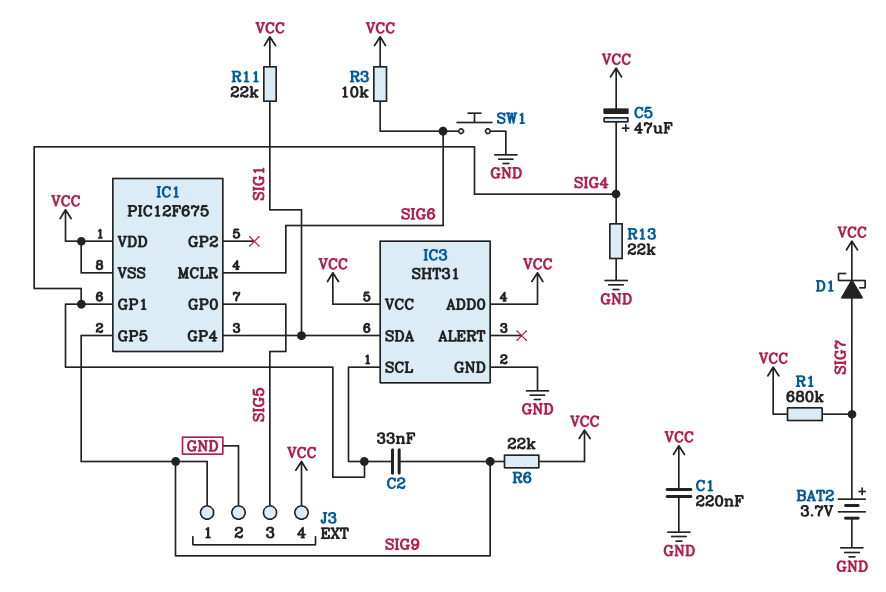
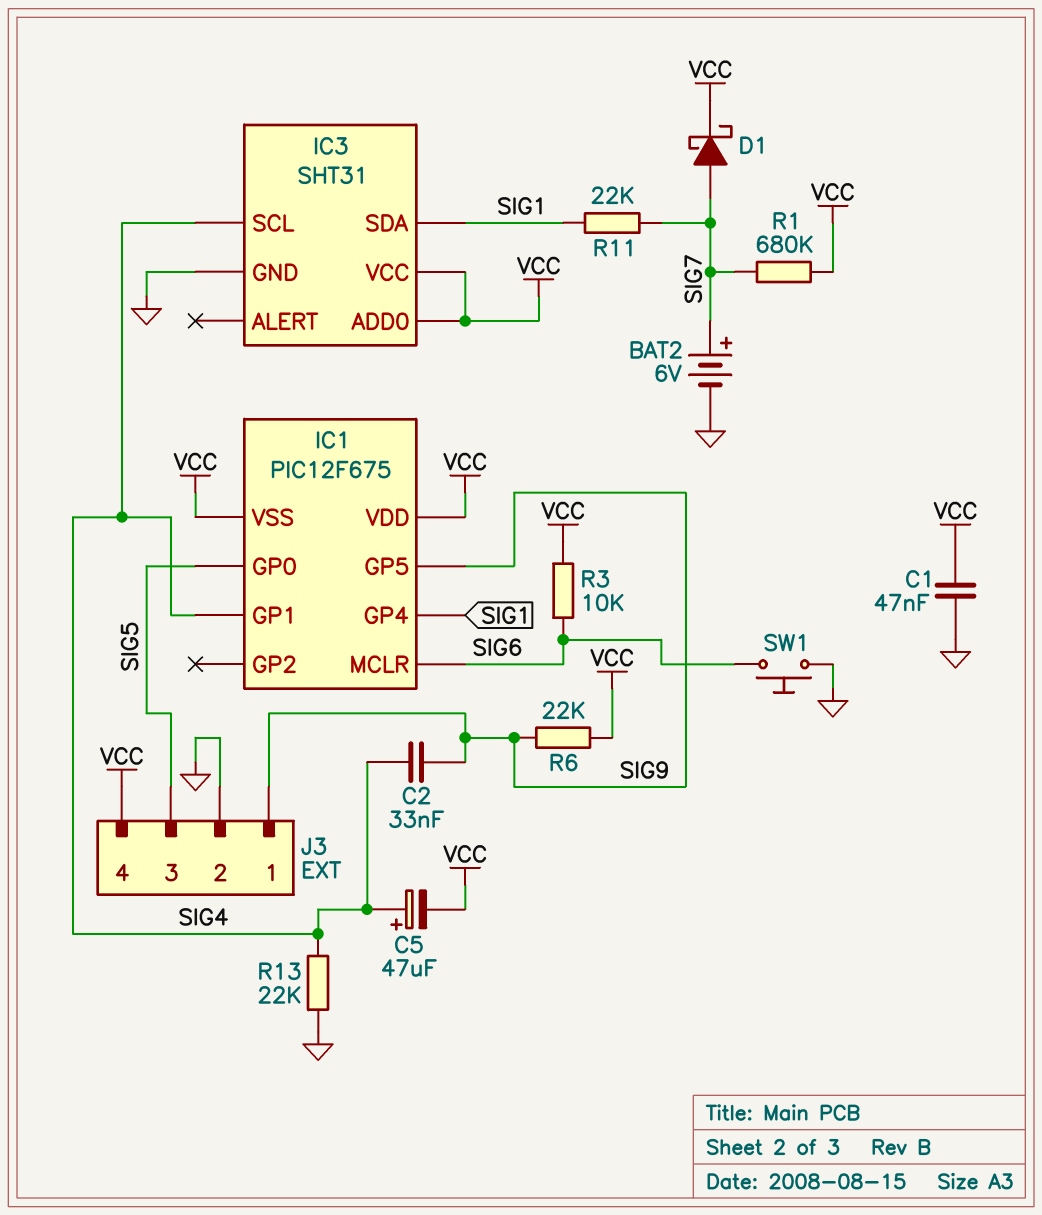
BAT2: 3.7V (plus SIG7, minus GND) -> 6V (plus SIG7, minus GND)
C1: 220nF (GND, VCC) -> 47nF (GND, VCC)
R11: 22k (SIG1, VCC) -> 22k (SIG1, SIG7)

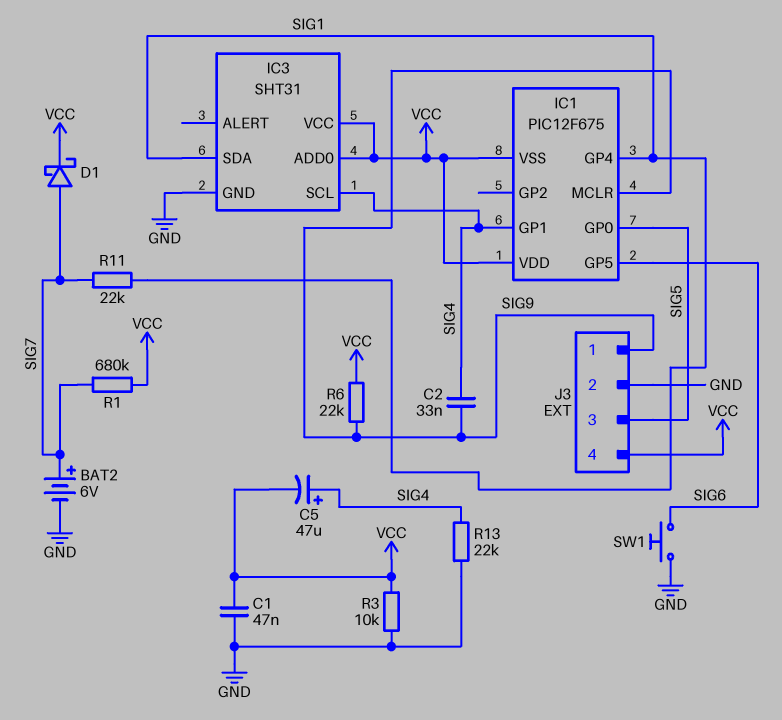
IC1 pin GP5: SIG9 -> SIG6
IC1 pin MCLR: SIG6 -> SIG9
R3: 10k (SIG6, VCC) -> 10k (GND, VCC)

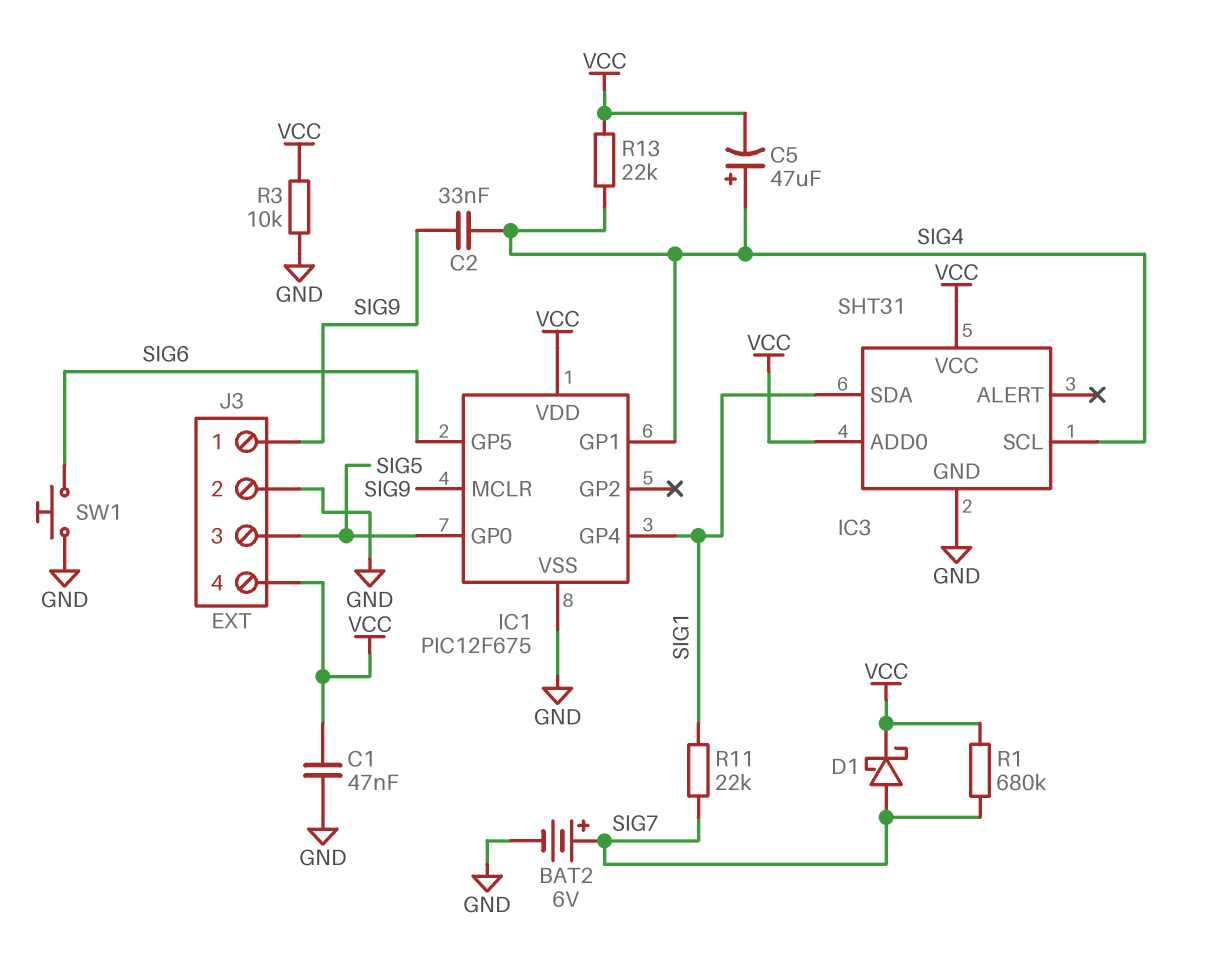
IC1 pin VSS: VCC -> GND
R6: 22k (SIG9, VCC) -> none
R13: 22k (GND, SIG4) -> 22k (SIG4, VCC)

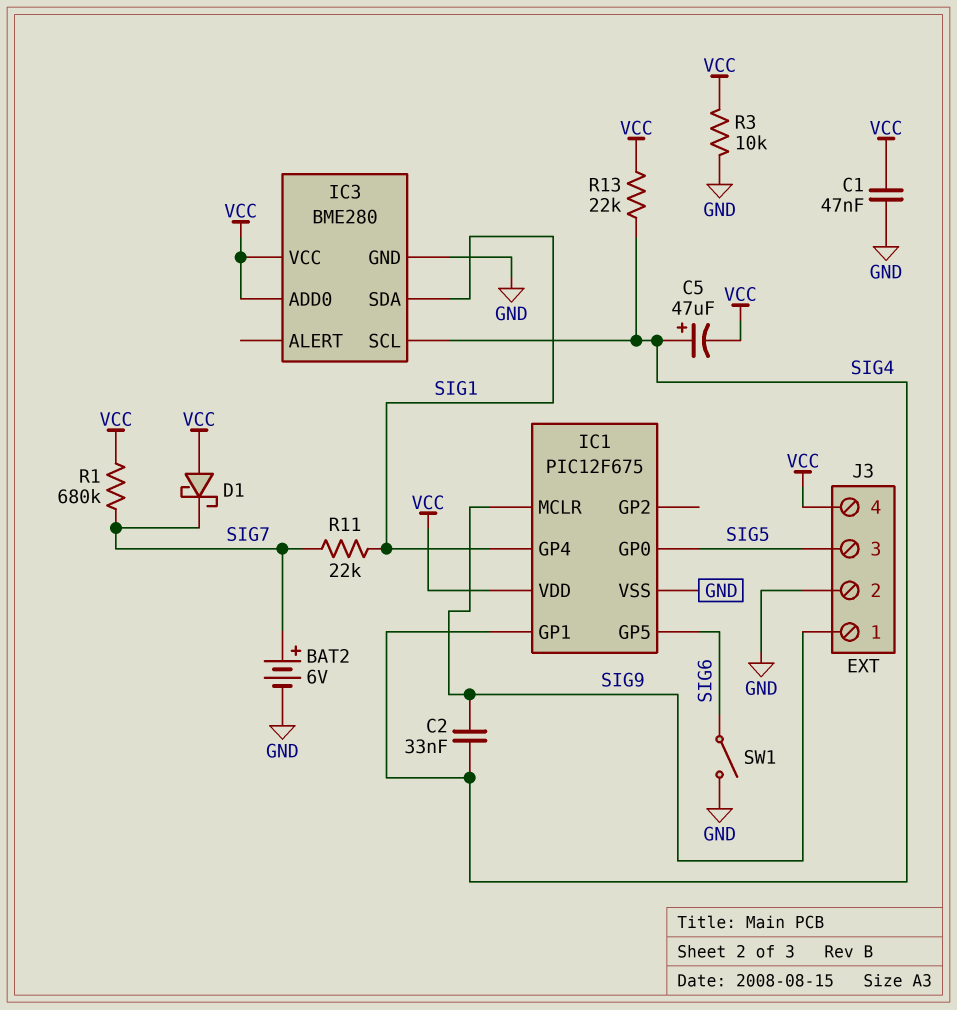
D1: schottky (A SIG7, K VCC) -> schottky (A VCC, K SIG7)
IC3: SHT31 -> BME280
SW1: button (GND, SIG6) -> switch (GND, SIG6)

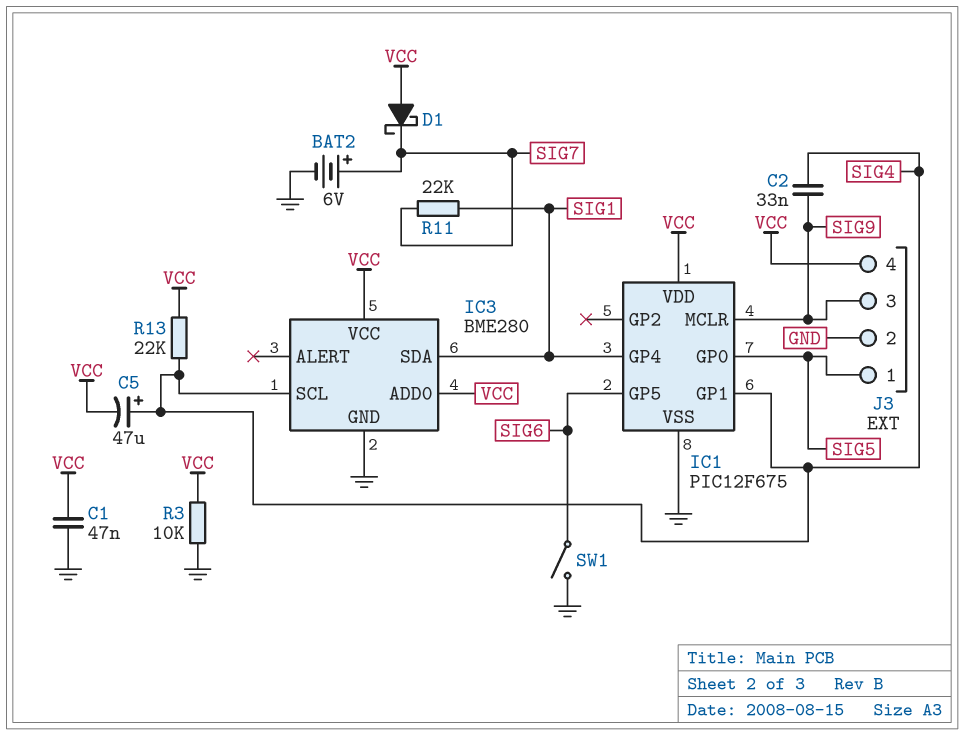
J3 pin 1: SIG9 -> SIG5
J3 pin 3: SIG5 -> SIG9
R1: 680k (SIG7, VCC) -> none

